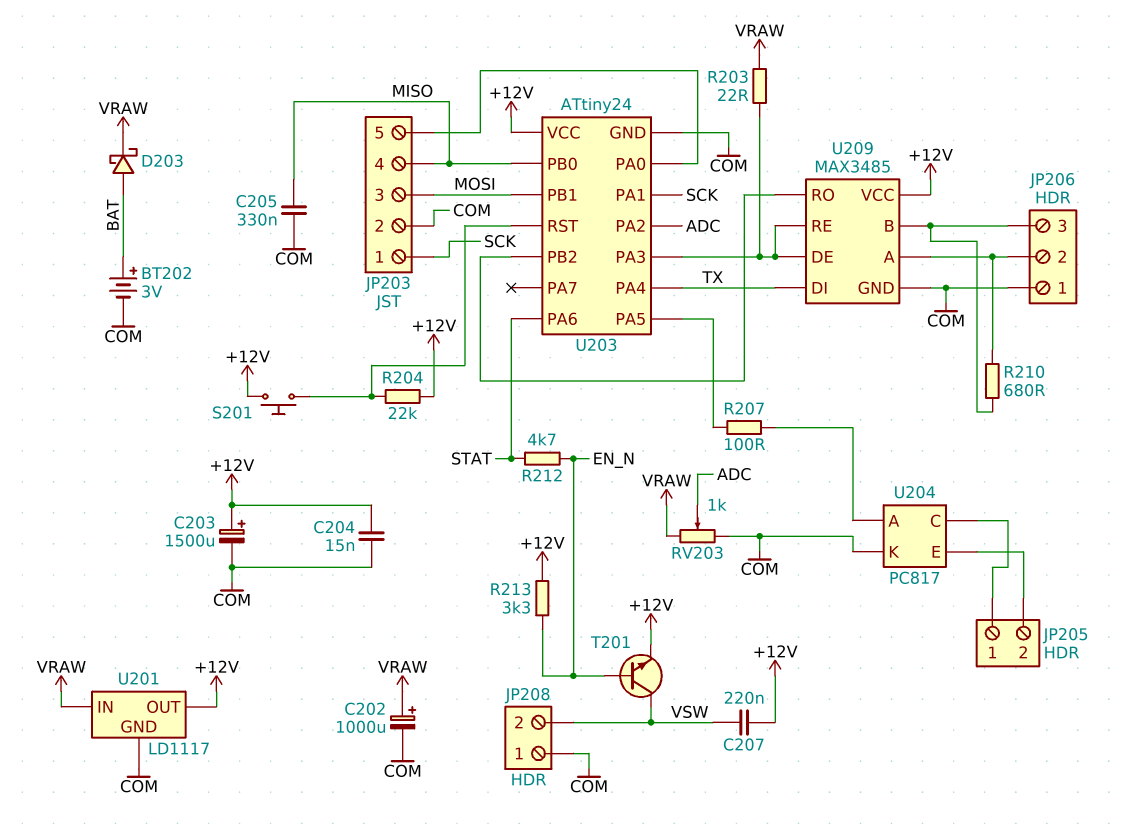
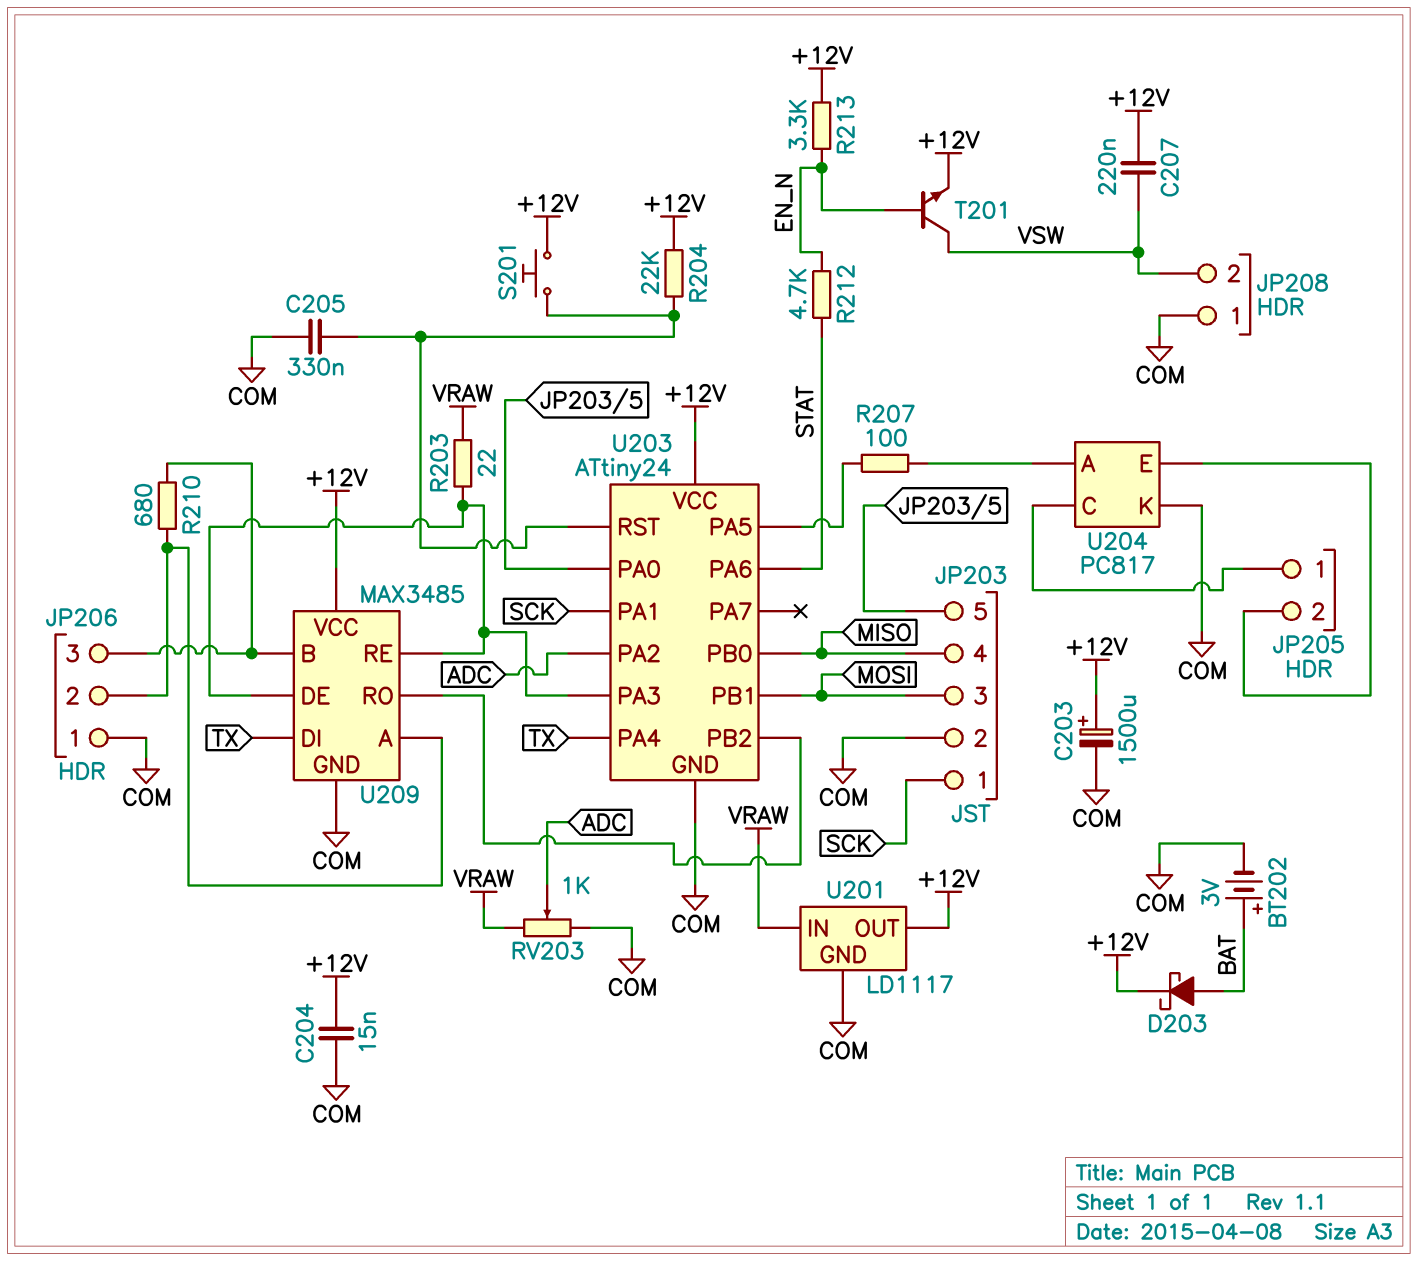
C202: 1000uF (plus VRAW, minus COM) -> none
C205: 330nF (COM, MISO) -> 330nF (COM, U203/RST)
D203: schottky (A BAT, K VRAW) -> schottky (A BAT, K +12V)

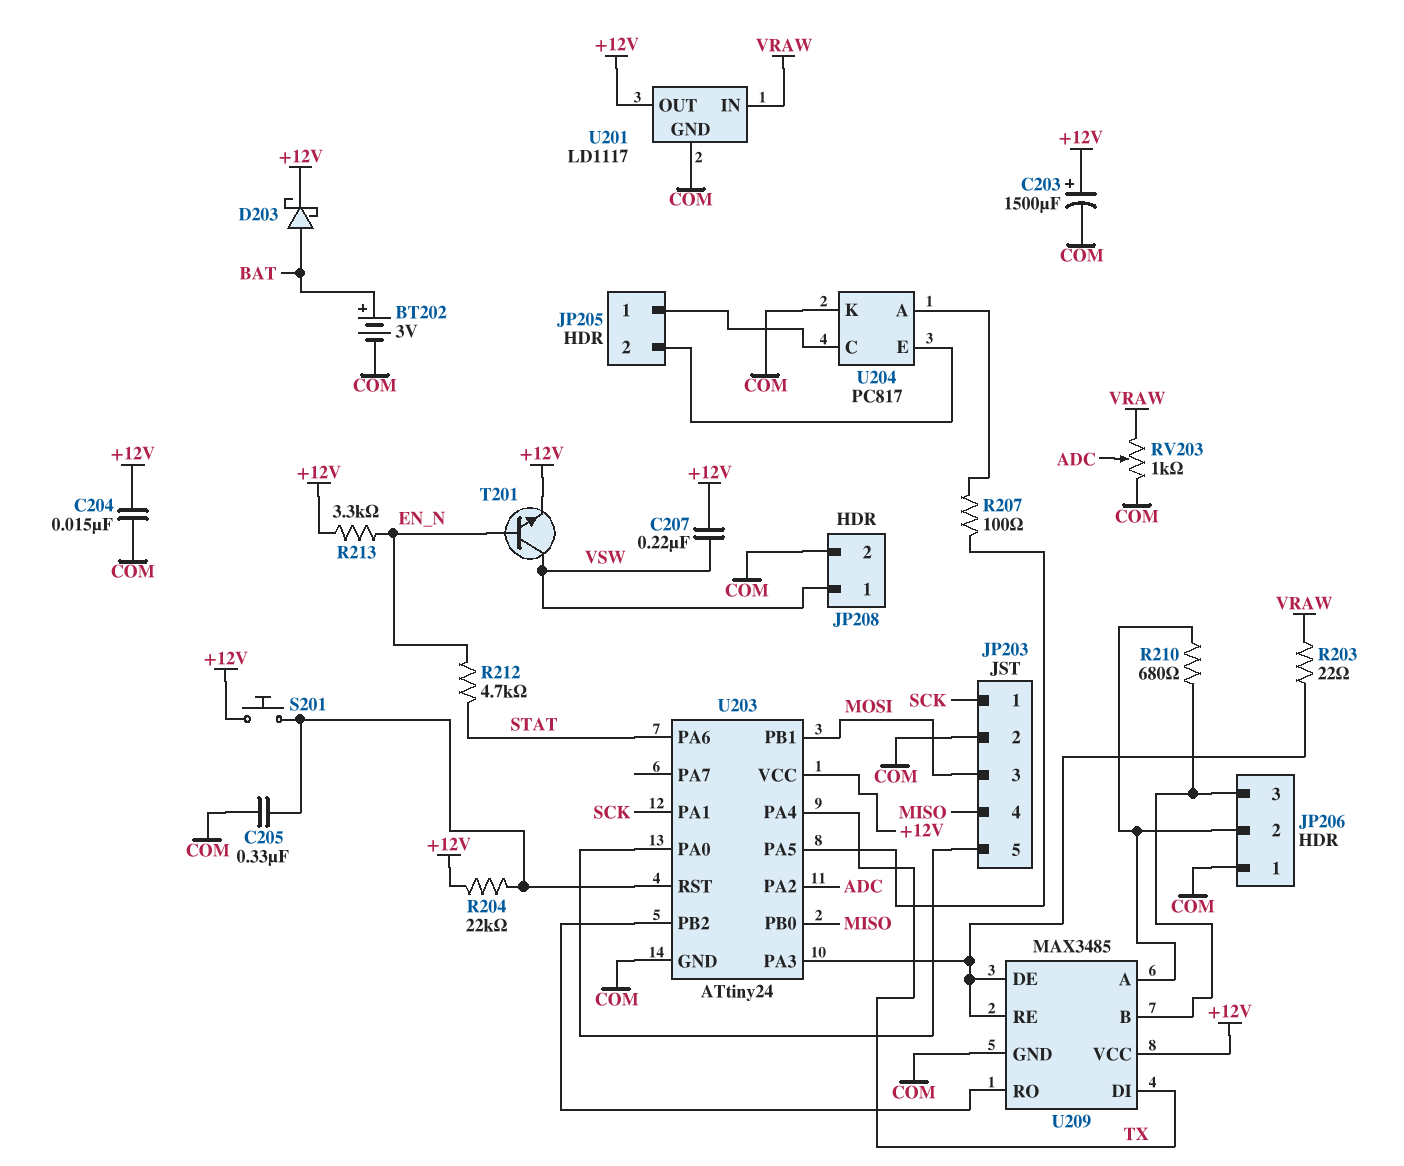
JP208 pin 1: COM -> VSW
JP208 pin 2: VSW -> COM

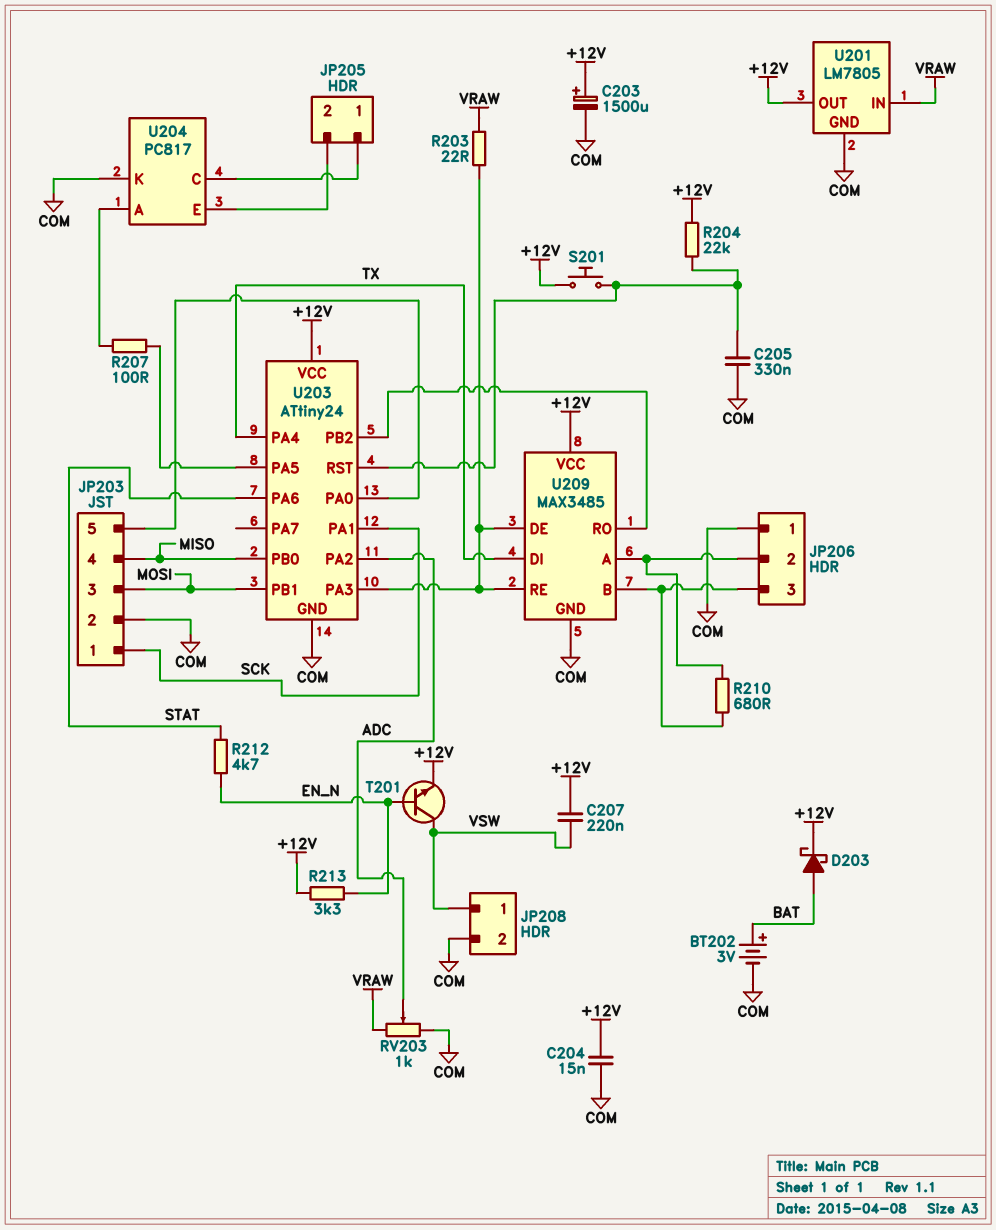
U201: LD1117 -> LM7805

